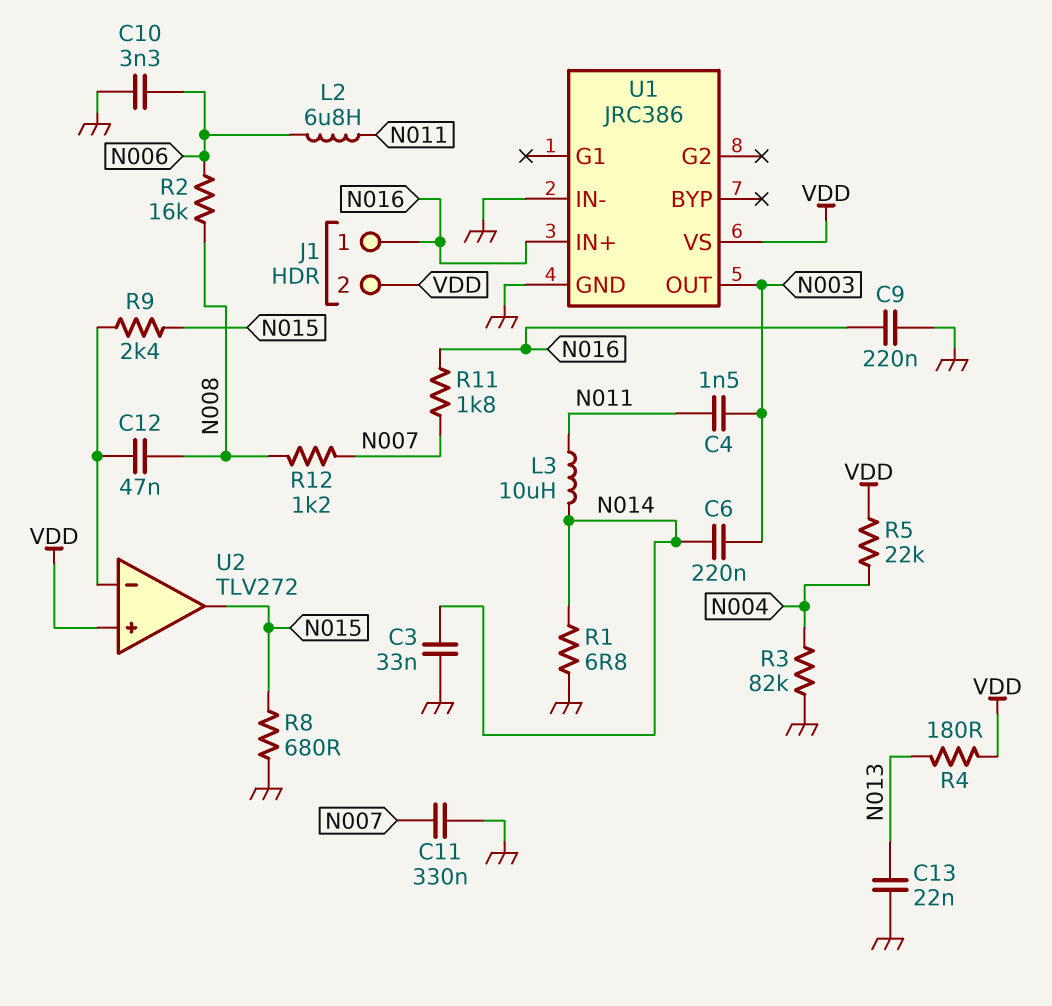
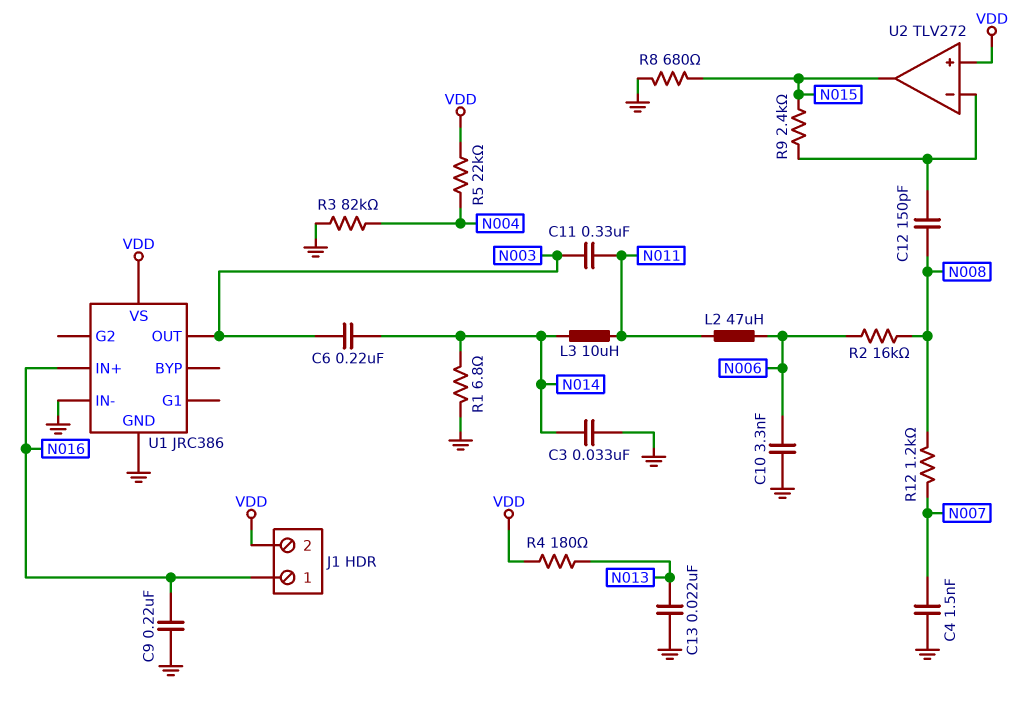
C4: 1.5nF (N003, N011) -> 1.5nF (GND, N007)
C11: 330nF (GND, N007) -> 330nF (N003, N011)
C12: 47nF (N008, U2/in-) -> 150pF (N008, U2/in-)
L2: 6.8uH (N006, N011) -> 47uH (N006, N011)
R11: 1.8k (N007, N016) -> none

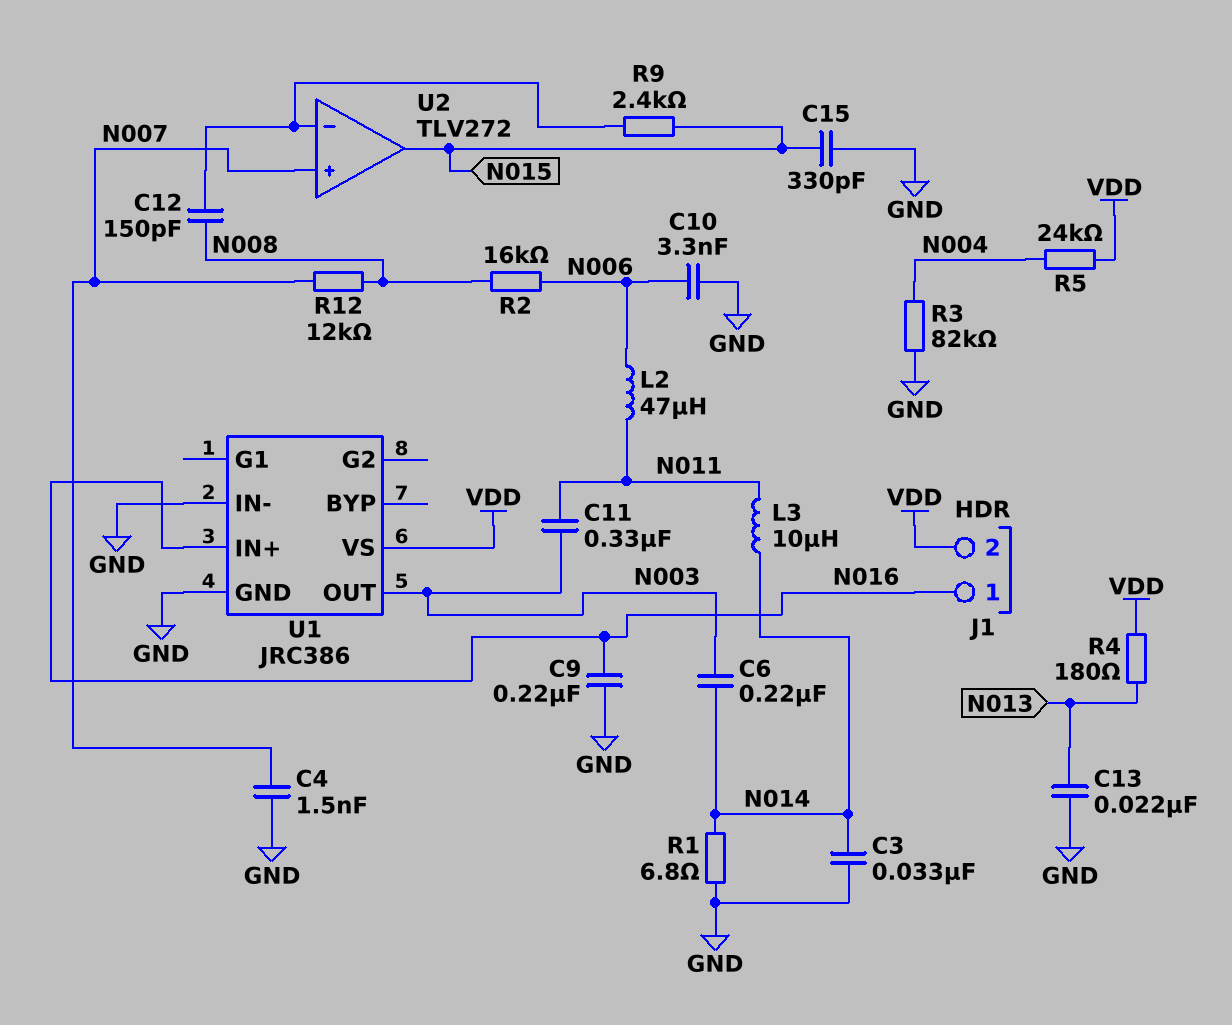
C15: none -> 330pF (GND, N015)
R5: 22k (N004, VDD) -> 24k (N004, VDD)
R8: 680 (GND, N015) -> none
R12: 1.2k (N007, N008) -> 12k (N007, N008)
U2 pin in+: VDD -> N007

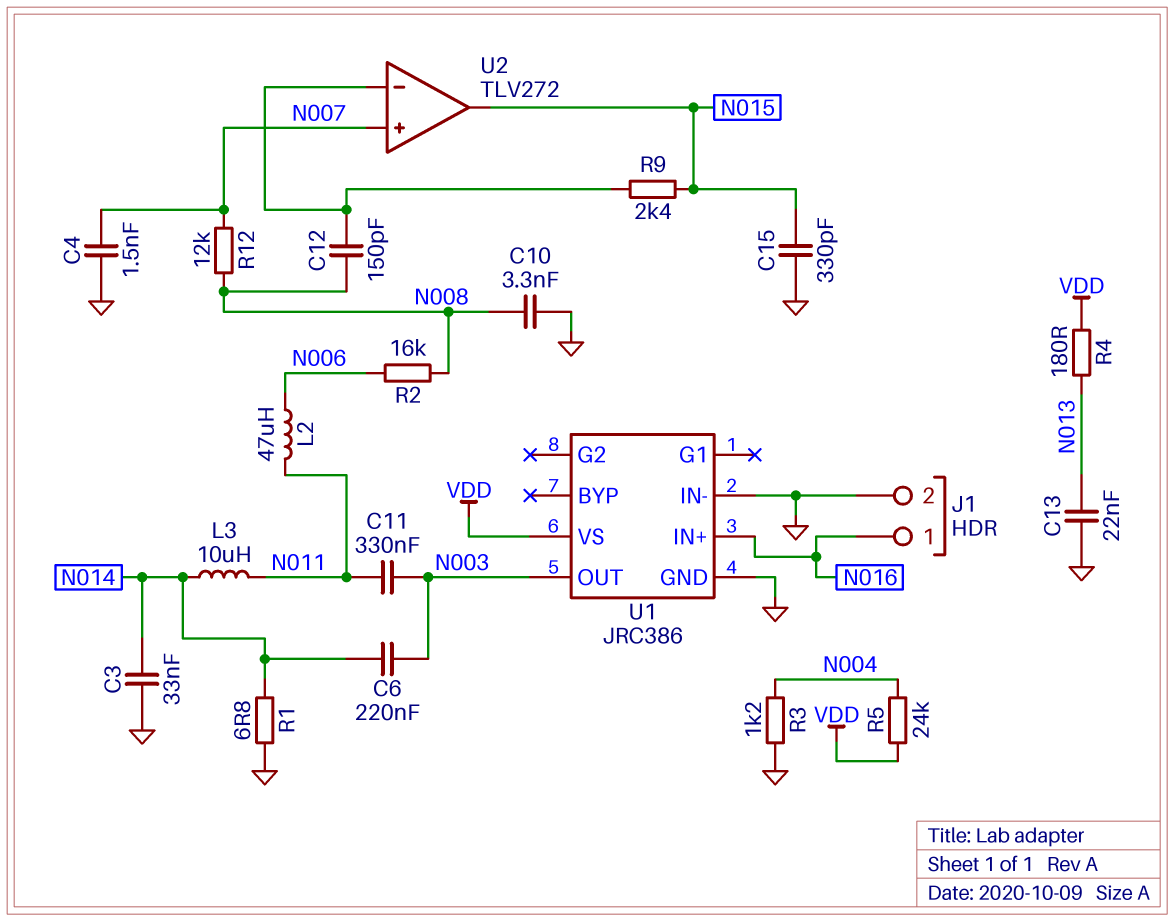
C9: 220nF (GND, N016) -> none
C10: 3.3nF (GND, N006) -> 3.3nF (GND, N008)
J1 pin 2: VDD -> GND
R3: 82k (GND, N004) -> 1.2k (GND, N004)

